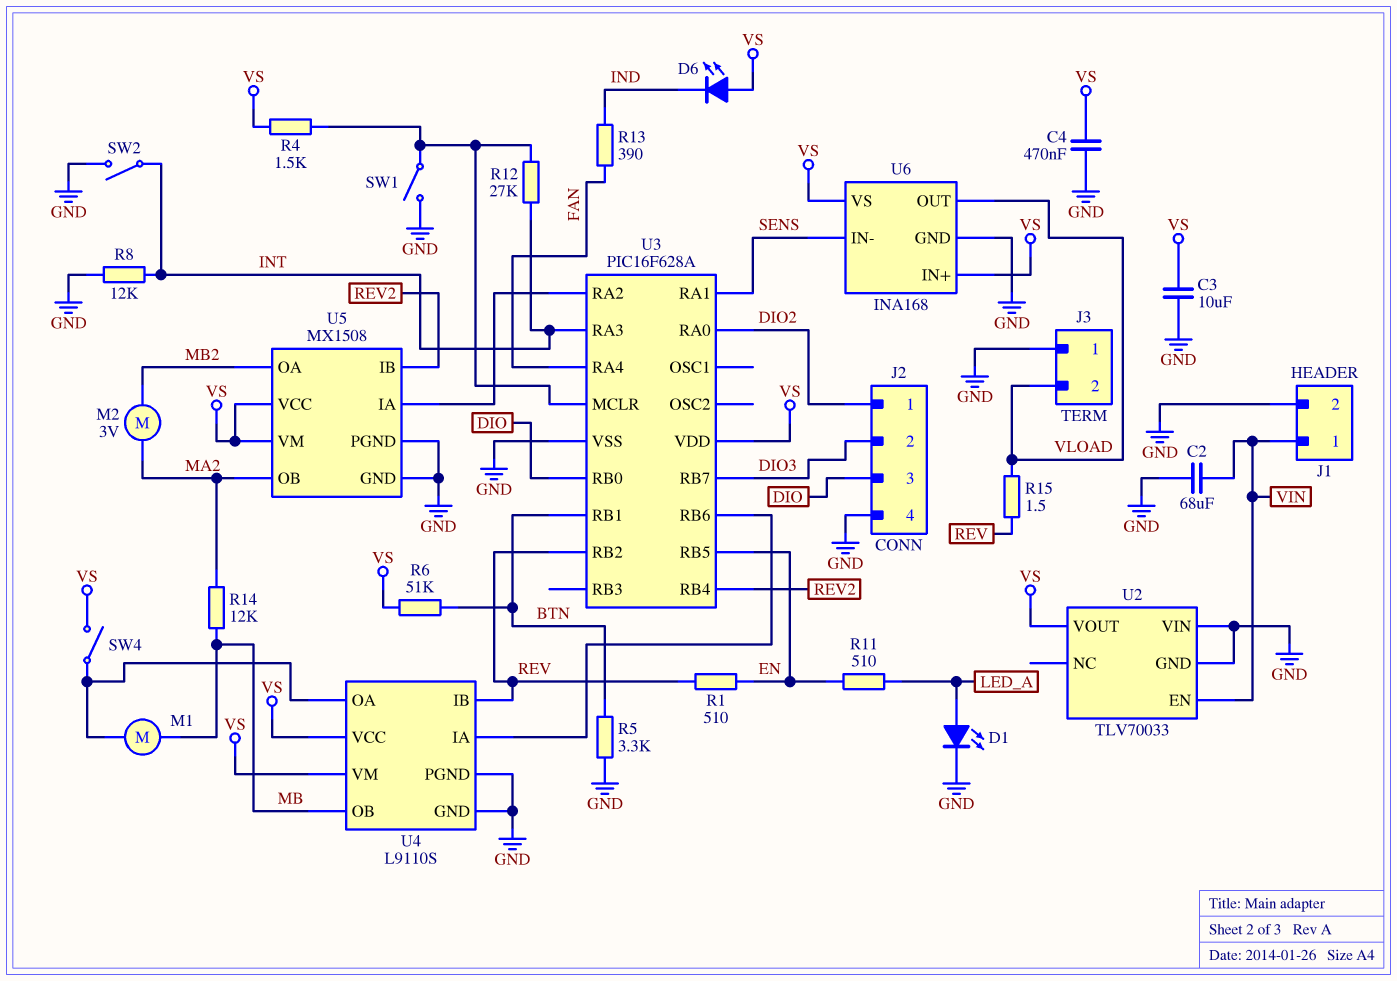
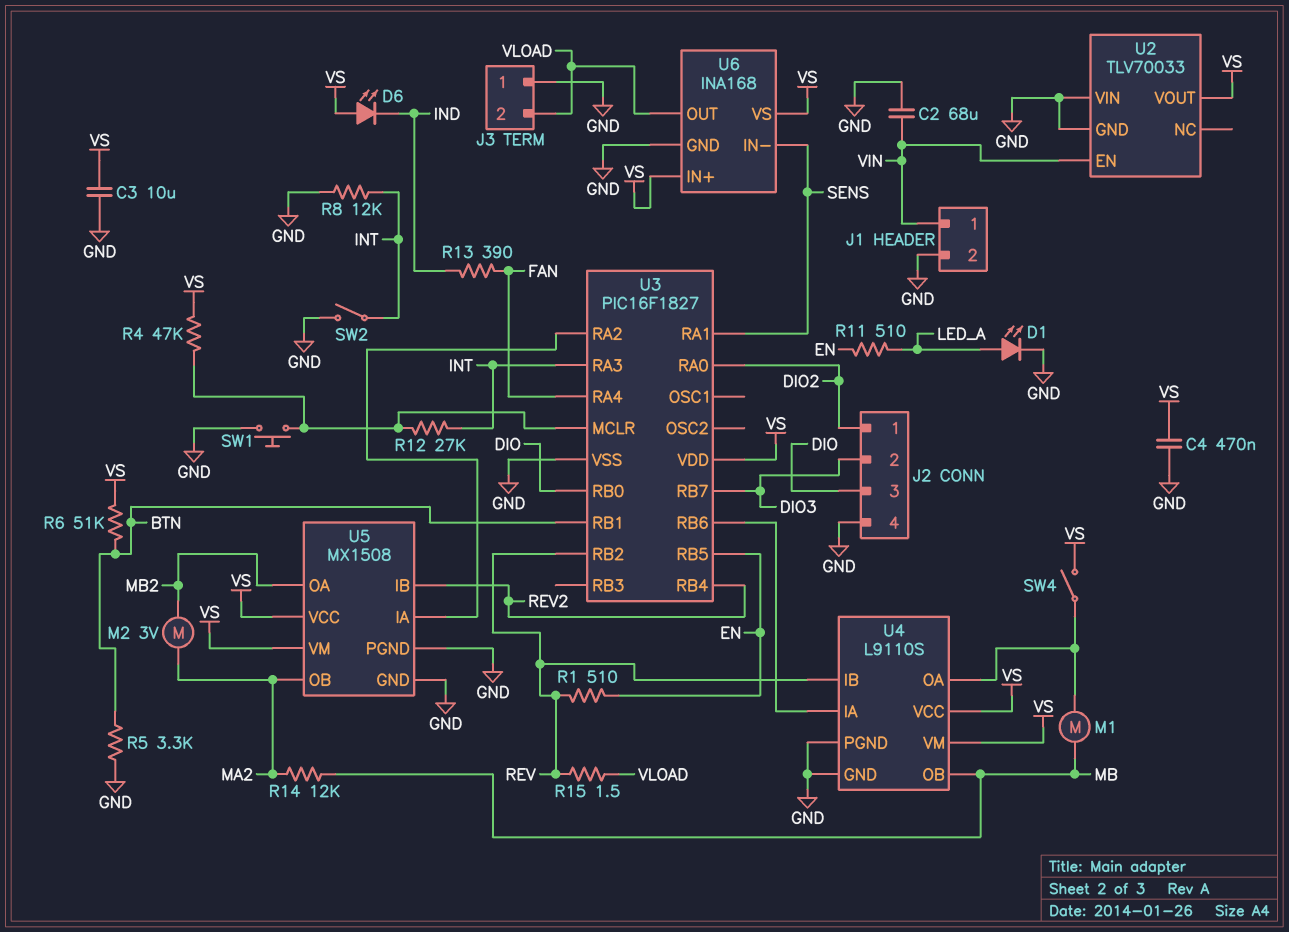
R4: 1.5k (U3/MCLR, VS) -> 47k (U3/MCLR, VS)
SW1: switch (GND, U3/MCLR) -> button (GND, U3/MCLR)
U3: PIC16F628A -> PIC16F1827

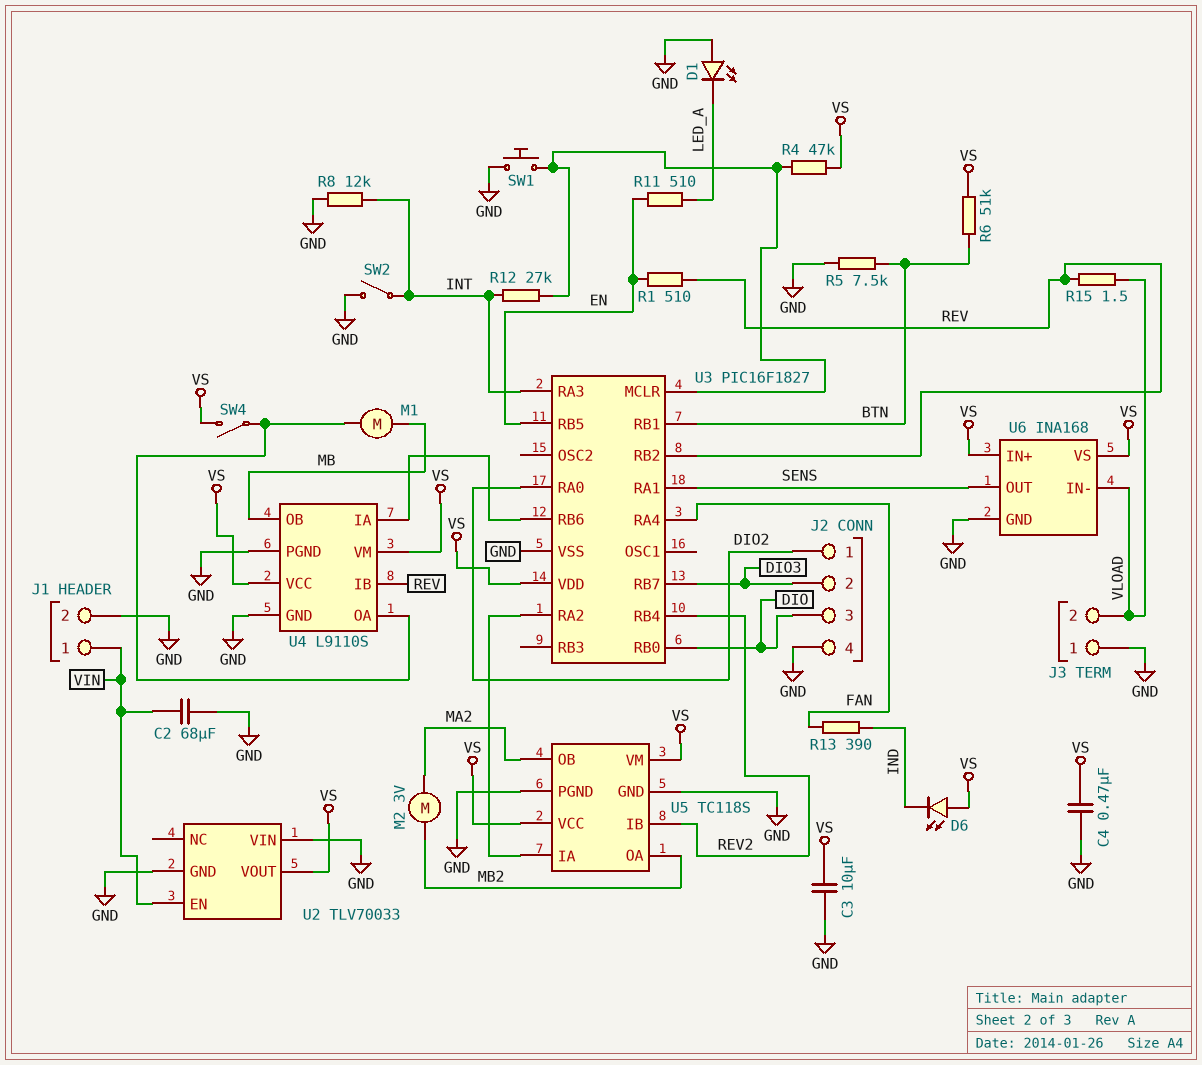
D1: LED (A LED_A, K GND) -> LED (A GND, K LED_A)
R5: 3.3k (BTN, GND) -> 7.5k (BTN, GND)
R14: 12k (MA2, MB) -> none
U5: MX1508 -> TC118S
U6 pin IN-: SENS -> VLOAD
U6 pin OUT: VLOAD -> SENS

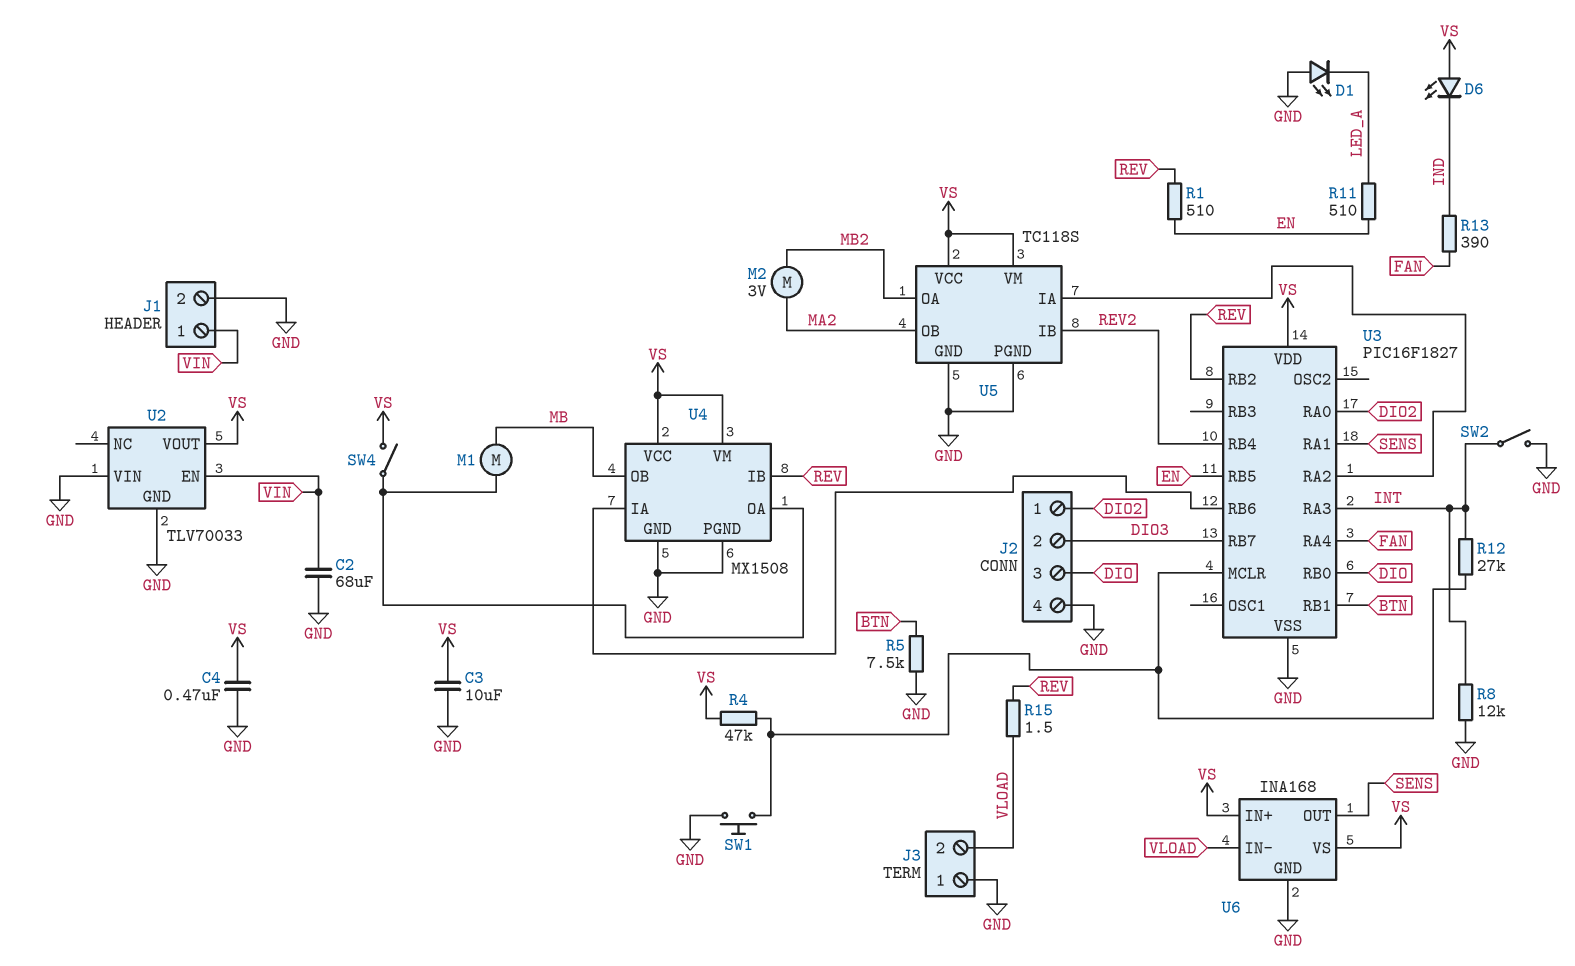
R6: 51k (BTN, VS) -> none
U4: L9110S -> MX1508

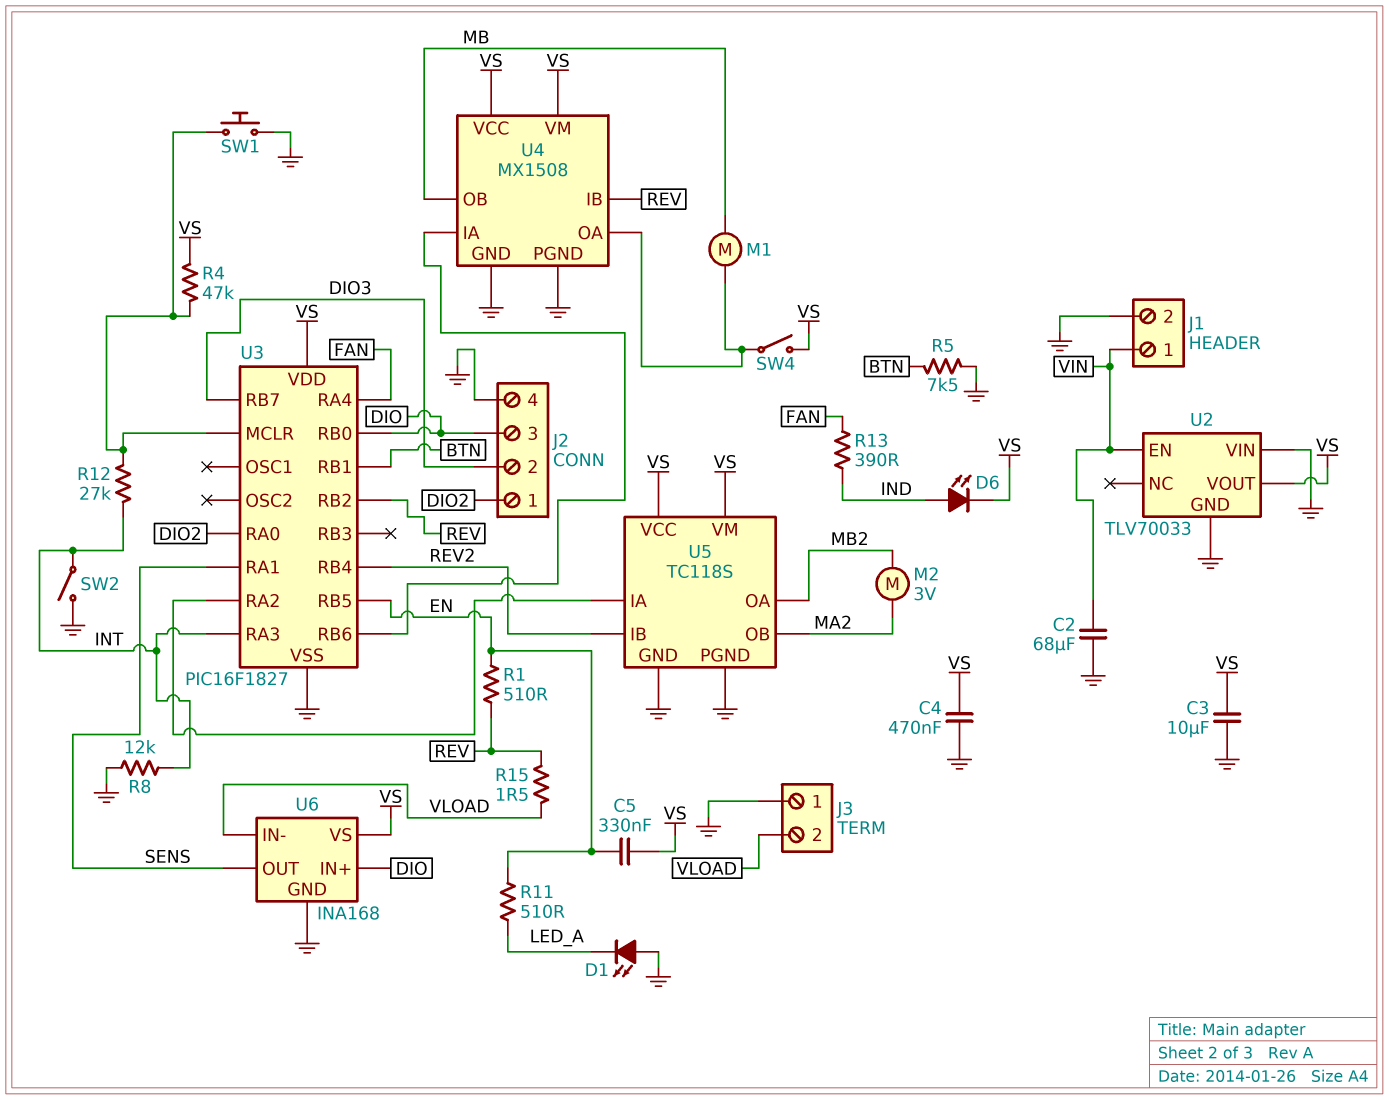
C5: none -> 330nF (EN, VS)
D6: LED (A VS, K IND) -> LED (A IND, K VS)
U6 pin IN+: VS -> DIO

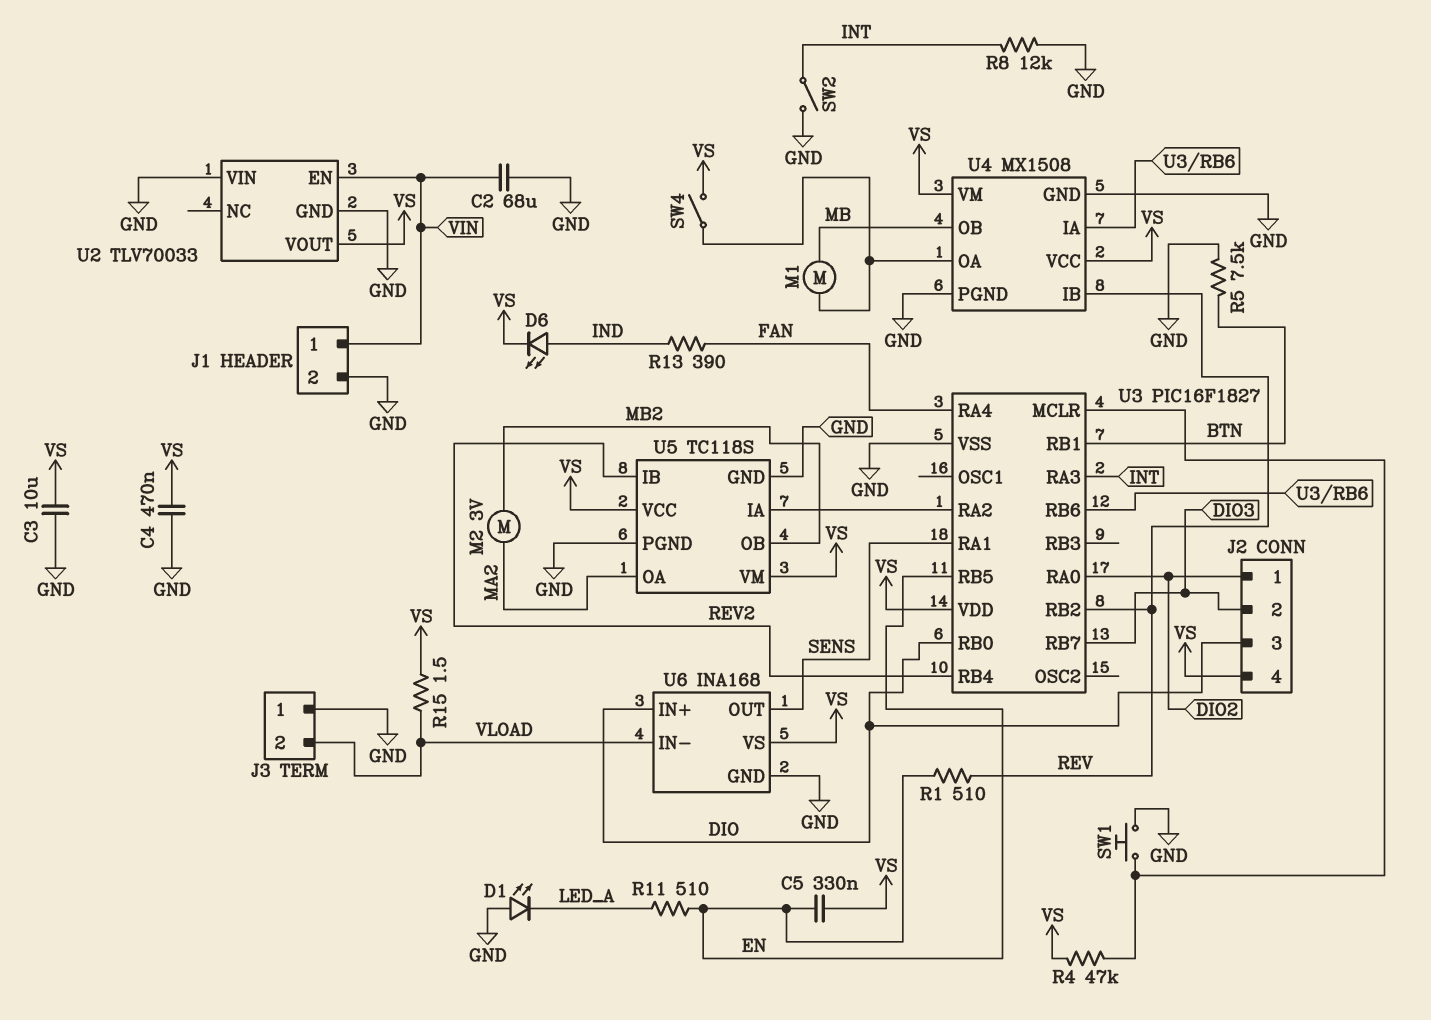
J2 pin 4: GND -> VS
R12: 27k (INT, U3/MCLR) -> none
R15: 1.5 (REV, VLOAD) -> 1.5 (VLOAD, VS)
U5 pin OA: MB2 -> MA2
U5 pin OB: MA2 -> MB2

